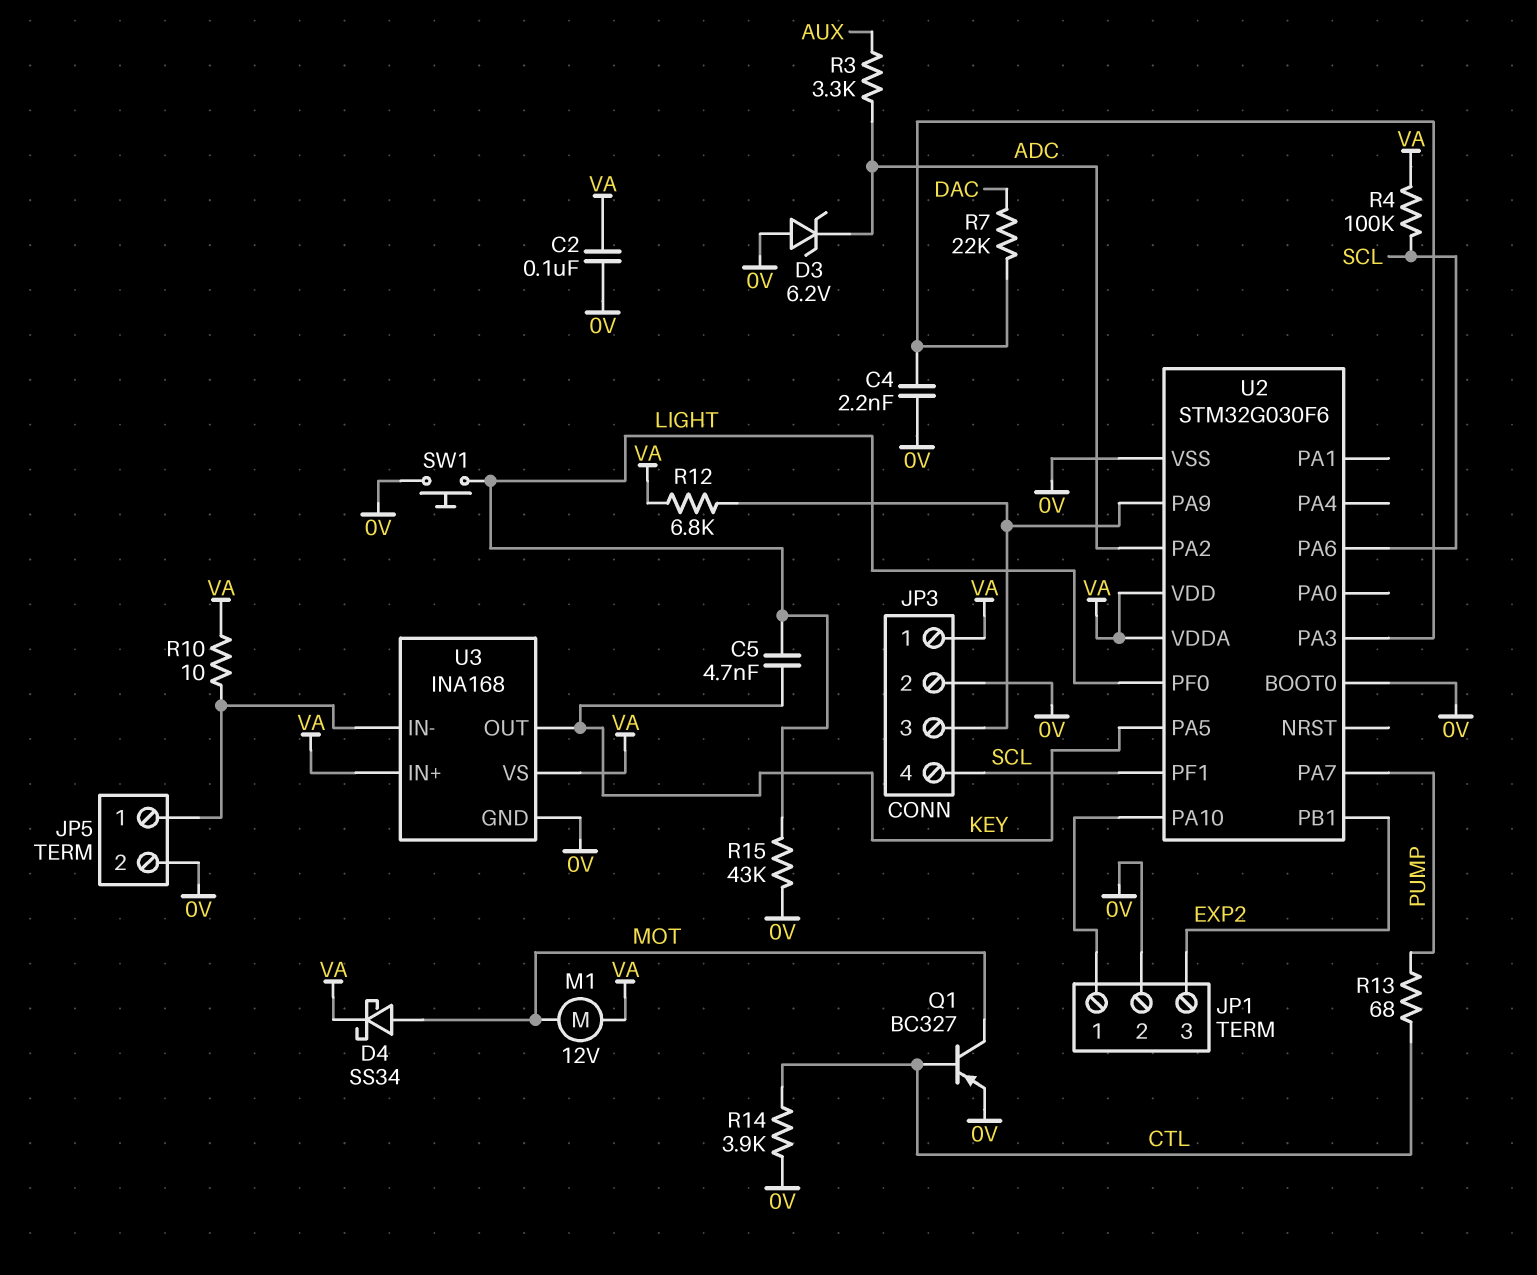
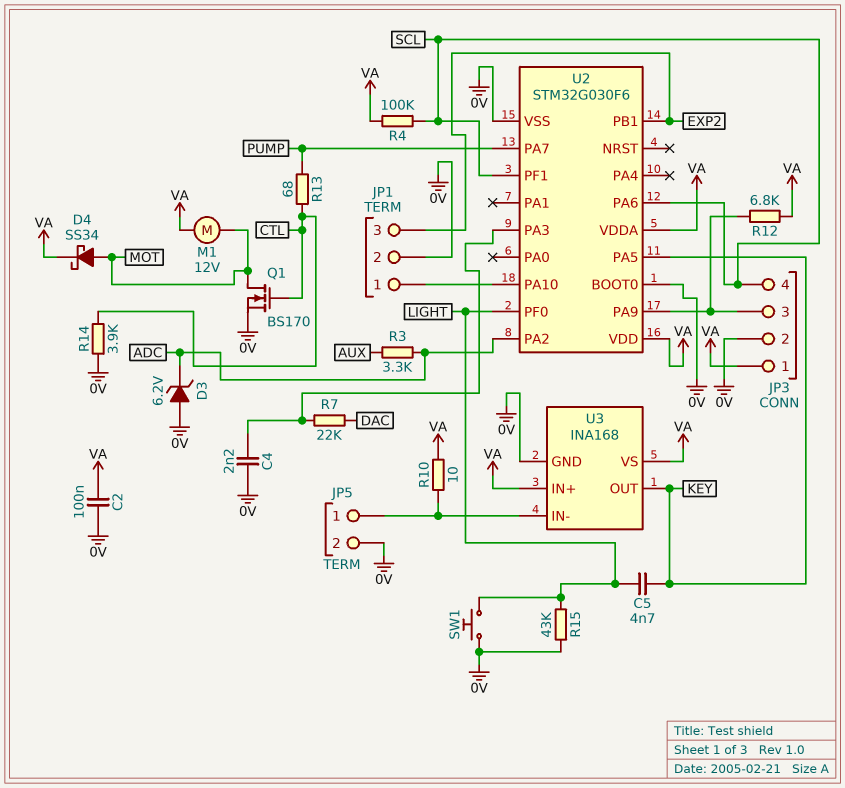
Q1: PNP BC327 (B CTL, C MOT, E 0V) -> NMOS BS170 (G CTL, D MOT, S 0V)

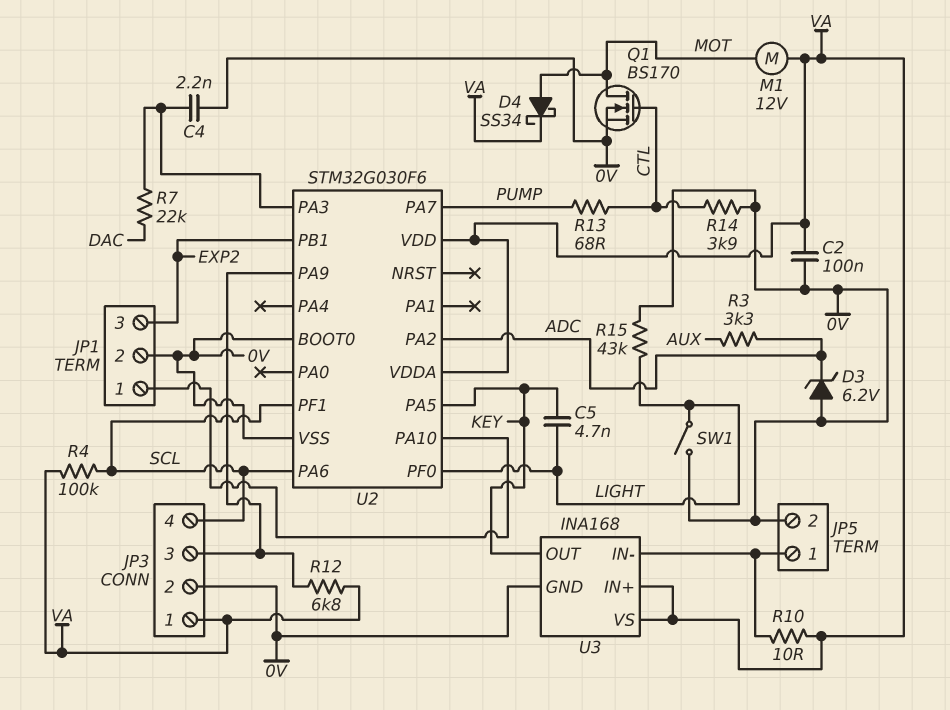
SW1: button (0V, LIGHT) -> switch (0V, LIGHT)

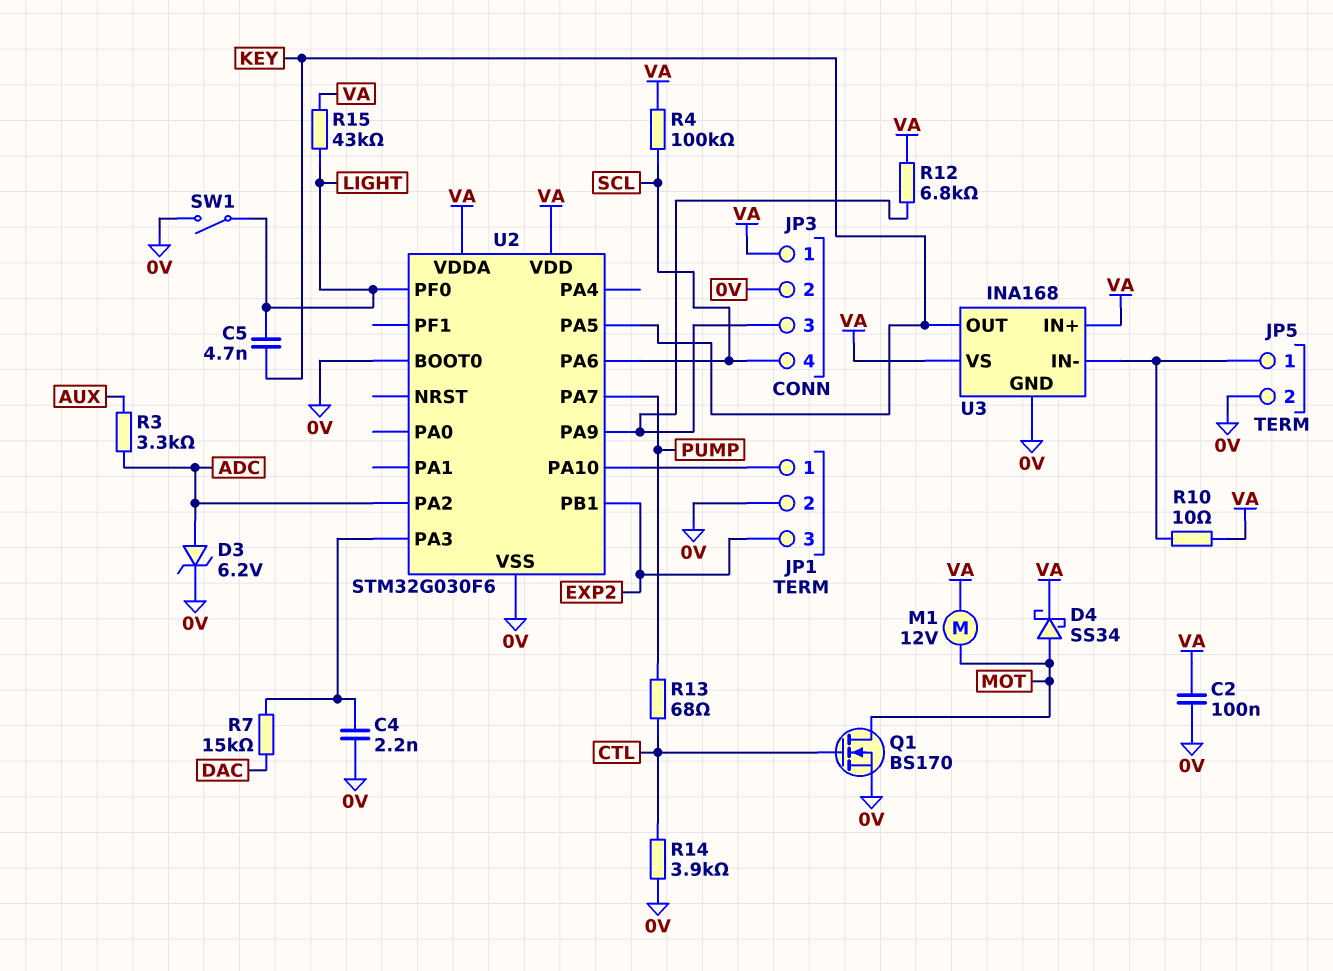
D3: zener 6.2V (A 0V, K ADC) -> zener 6.2V (A ADC, K 0V)
R7: 22k (DAC, U2/PA3) -> 15k (DAC, U2/PA3)
R15: 43k (0V, LIGHT) -> 43k (LIGHT, VA)
U2 pin PF1: SCL -> none

